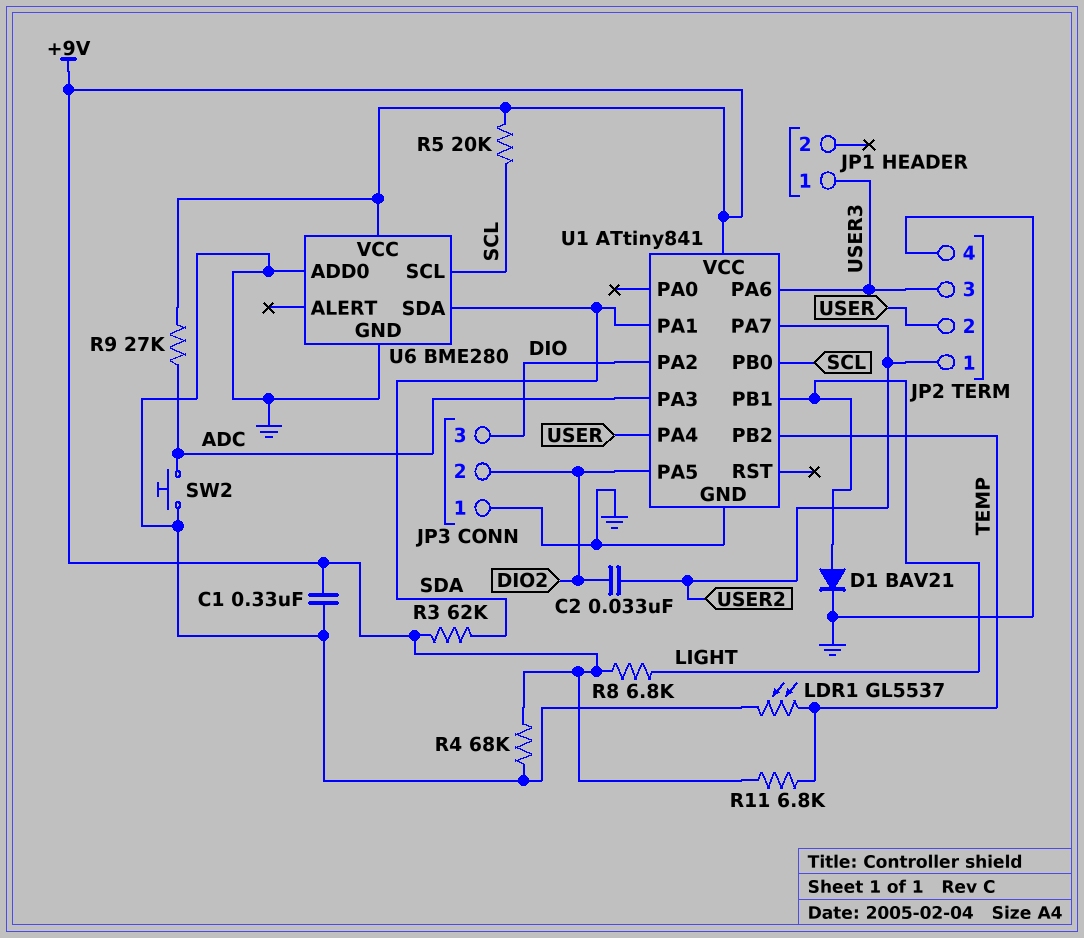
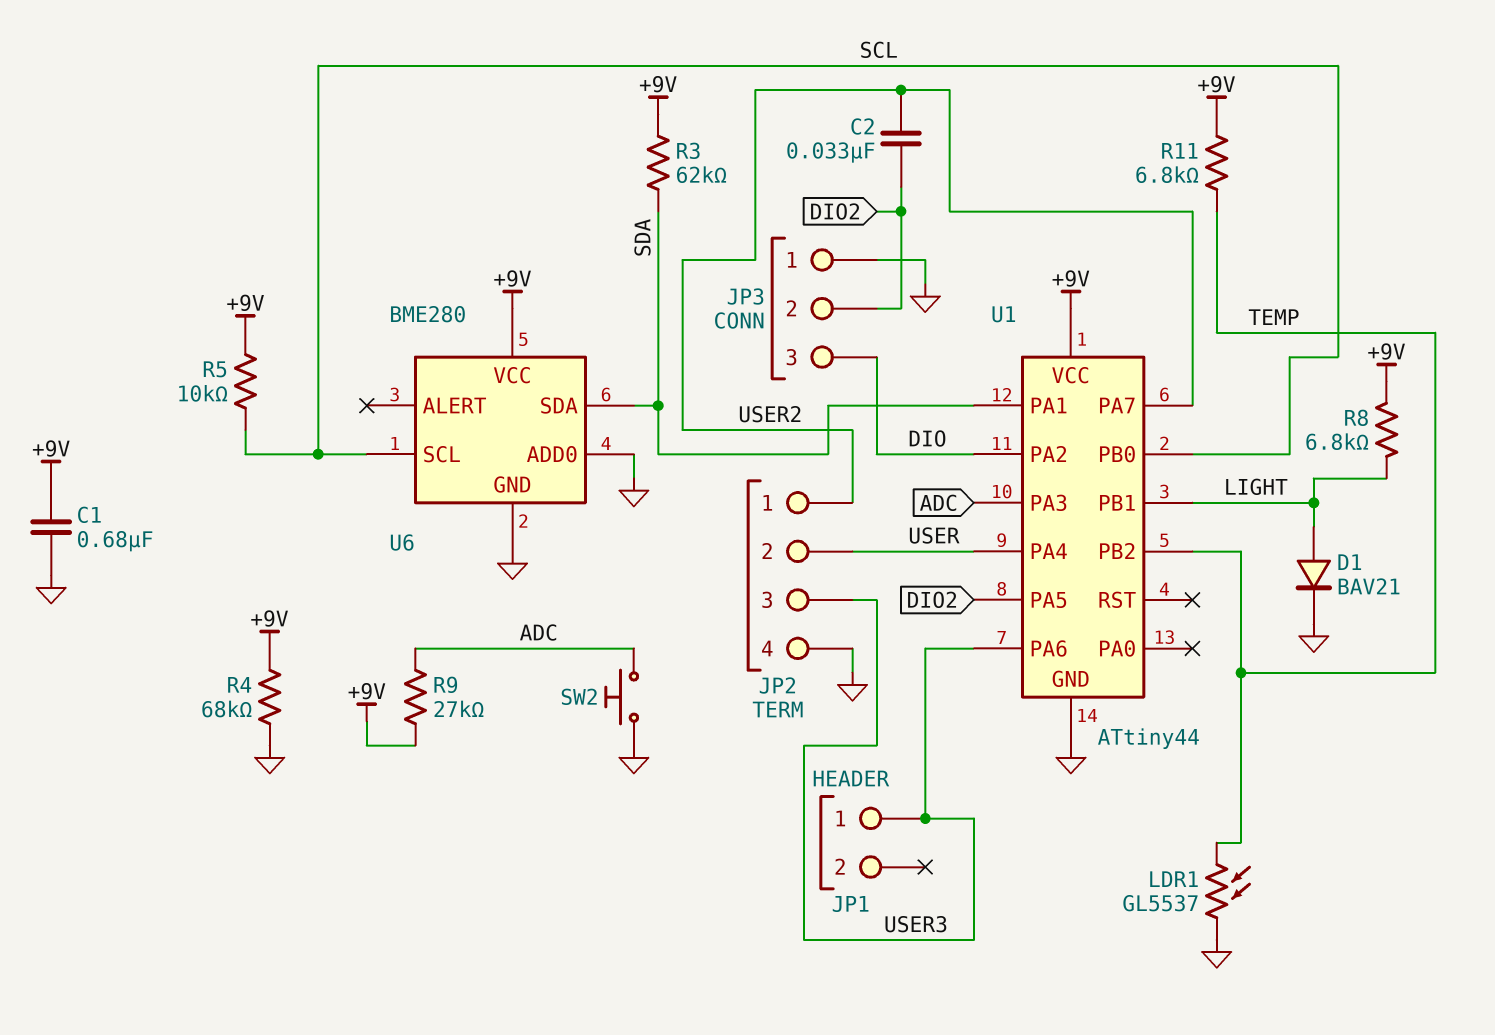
C1: 330nF (+9V, GND) -> 680nF (+9V, GND)
R5: 20k (+9V, SCL) -> 10k (+9V, SCL)
U1: ATtiny841 -> ATtiny44

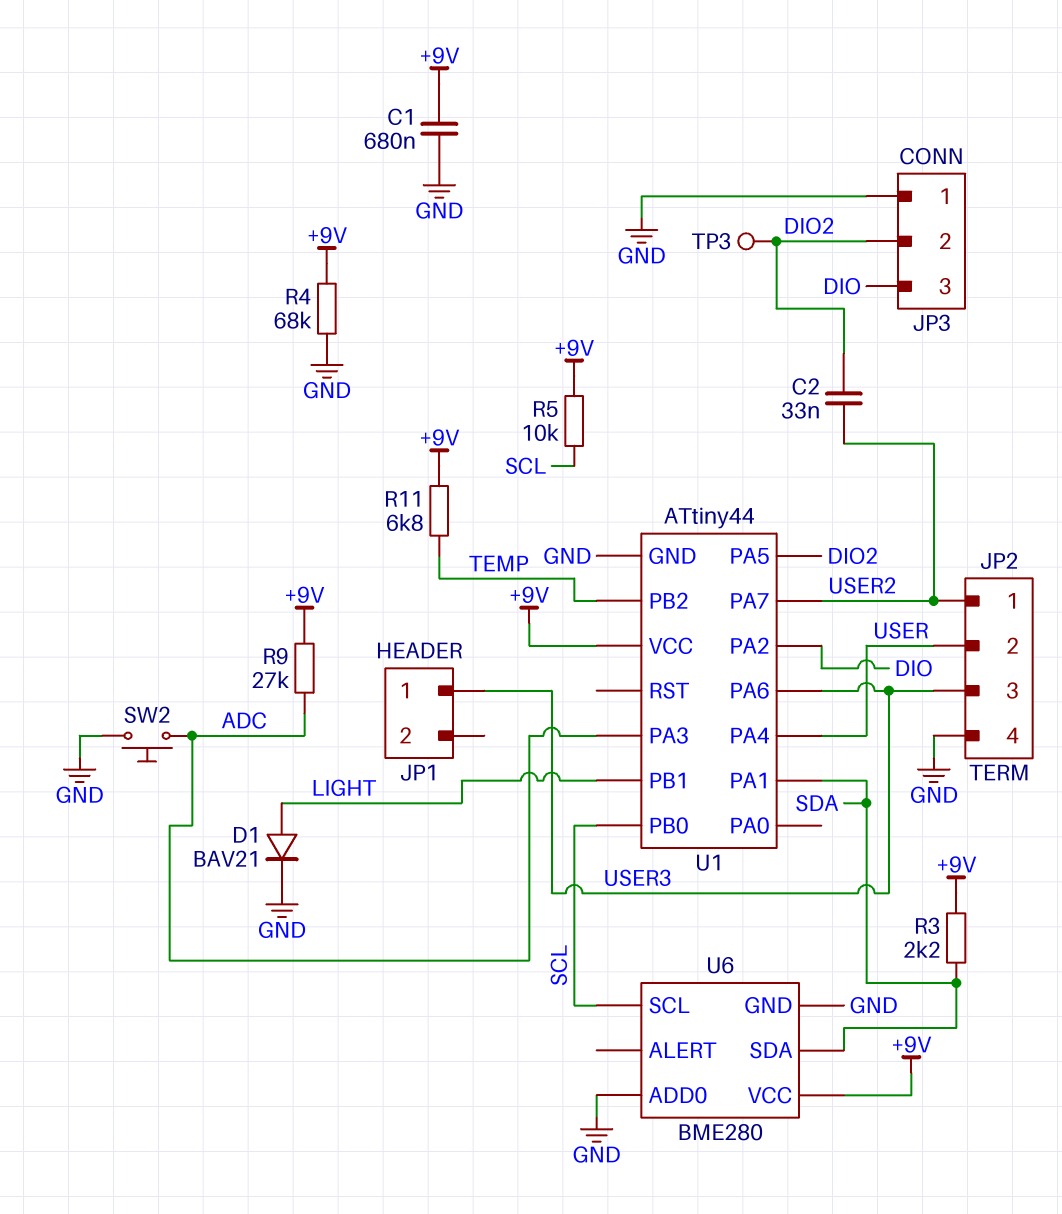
LDR1: GL5537 (GND, TEMP) -> none
R3: 62k (+9V, SDA) -> 2.2k (+9V, SDA)
R8: 6.8k (+9V, LIGHT) -> none
TP3: none -> test point (DIO2)

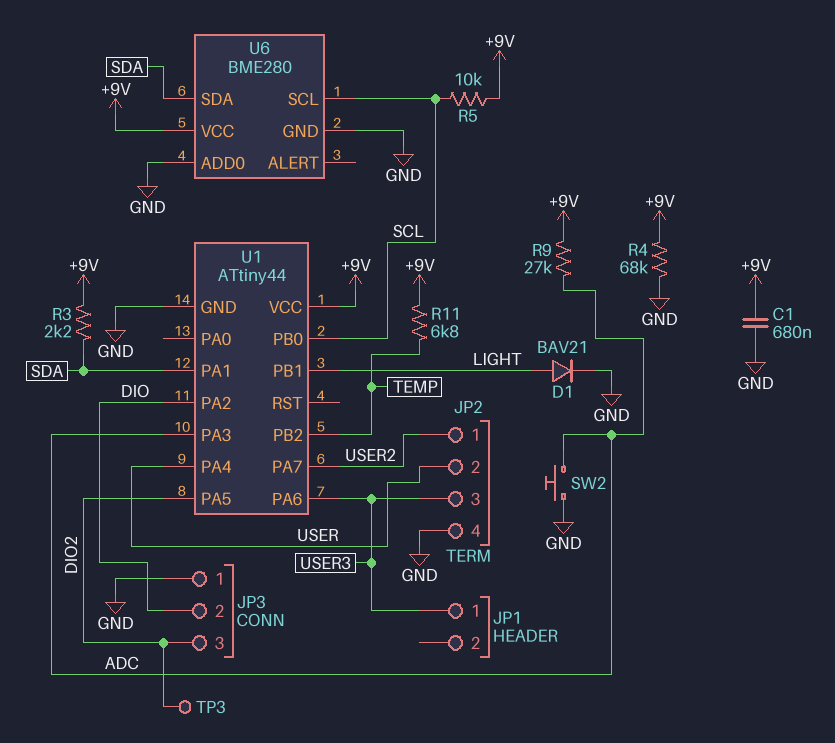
C2: 33nF (DIO2, USER2) -> none
JP3 pin 2: DIO2 -> DIO
JP3 pin 3: DIO -> DIO2

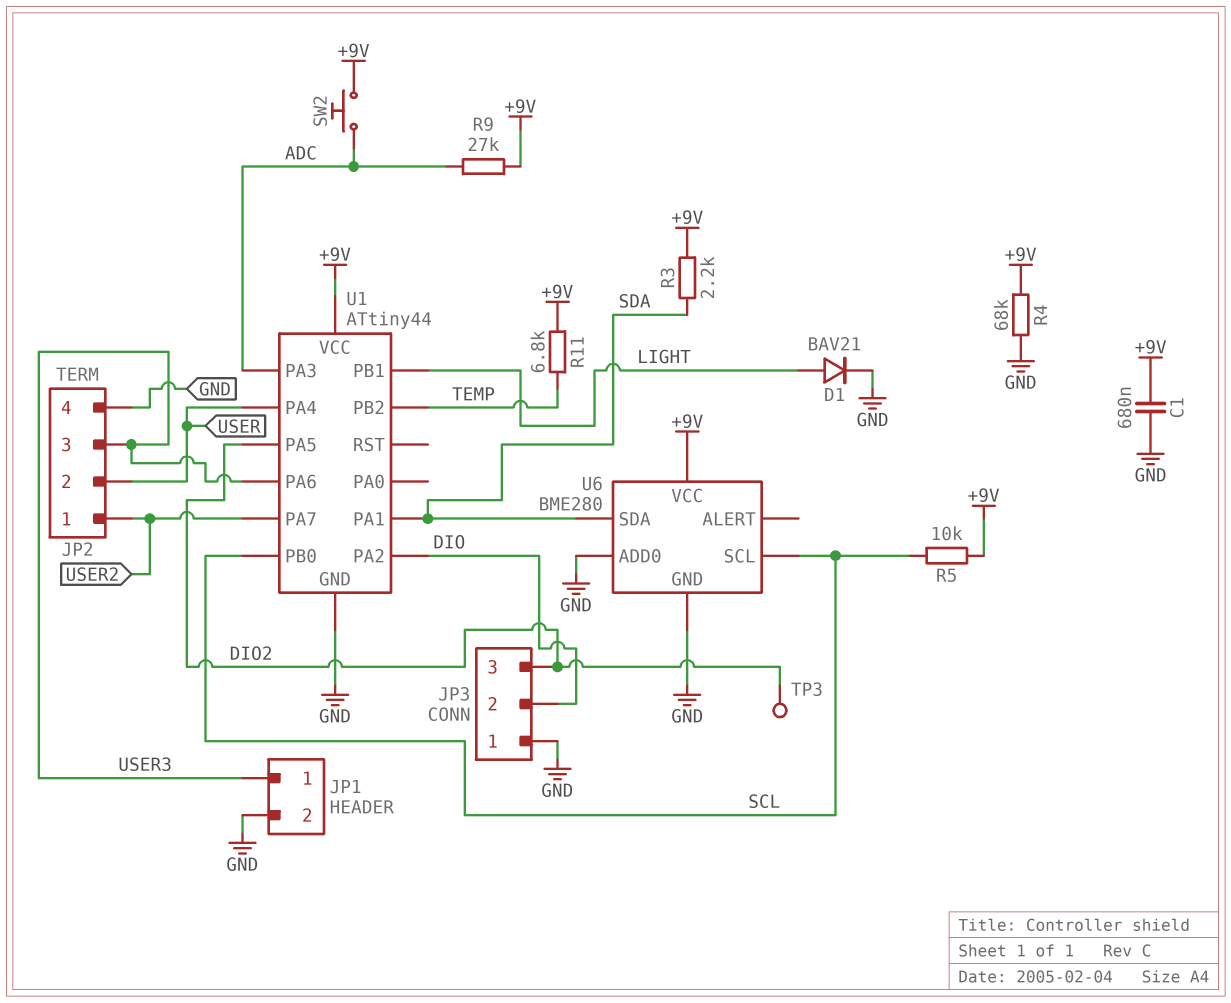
JP1 pin 2: none -> GND
SW2: button (ADC, GND) -> button (+9V, ADC)

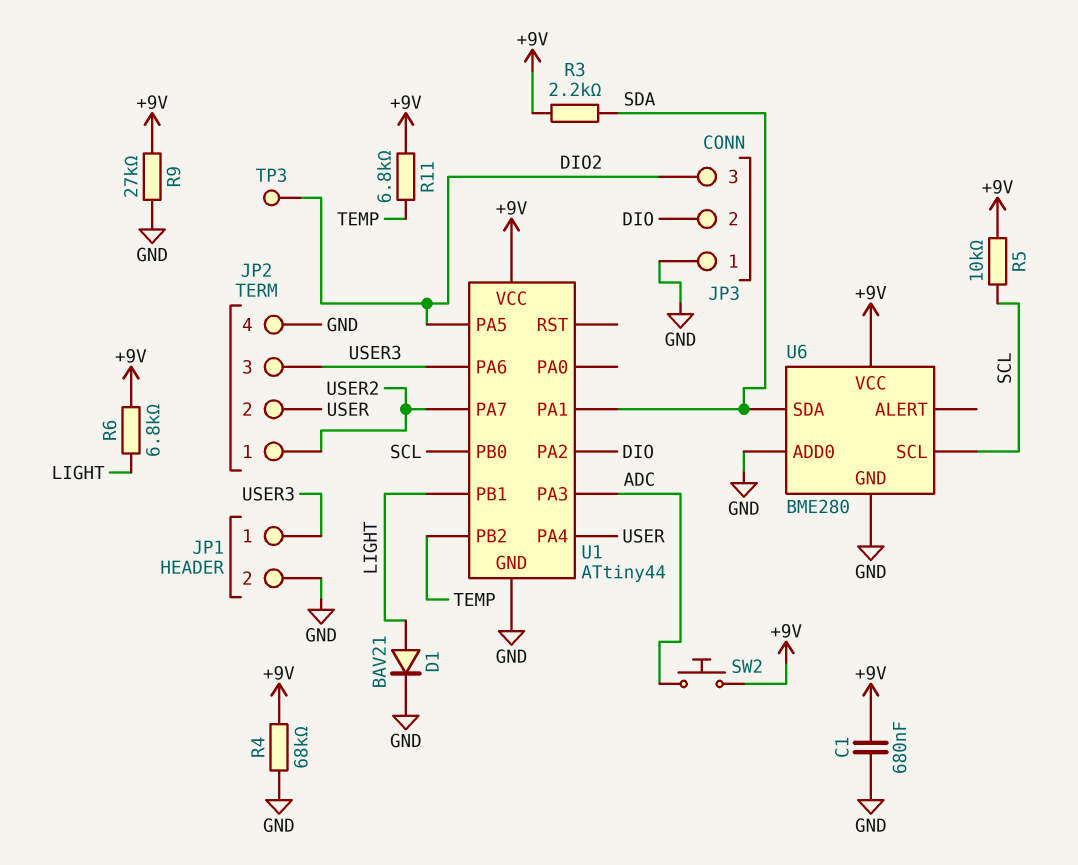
R6: none -> 6.8k (+9V, LIGHT)
R9: 27k (+9V, ADC) -> 27k (+9V, GND)

